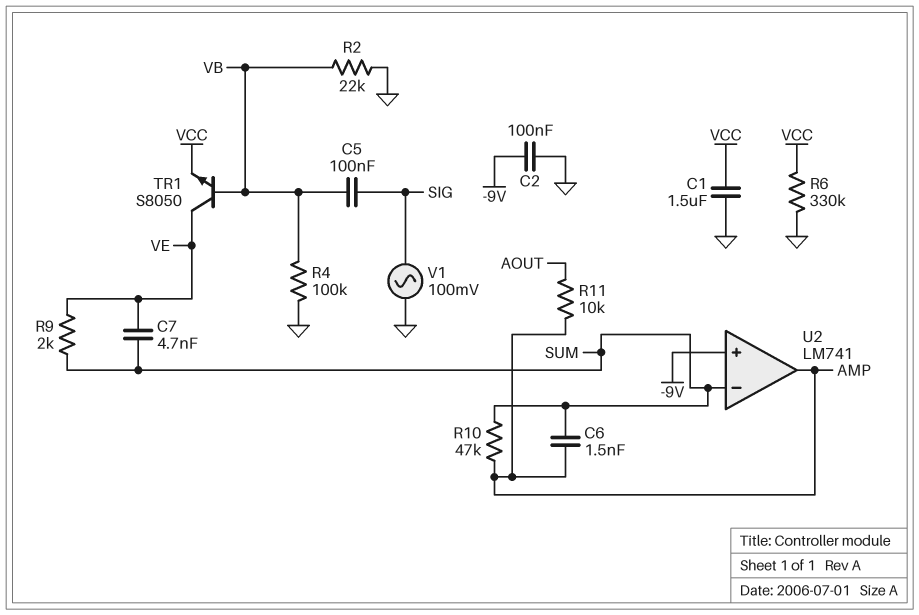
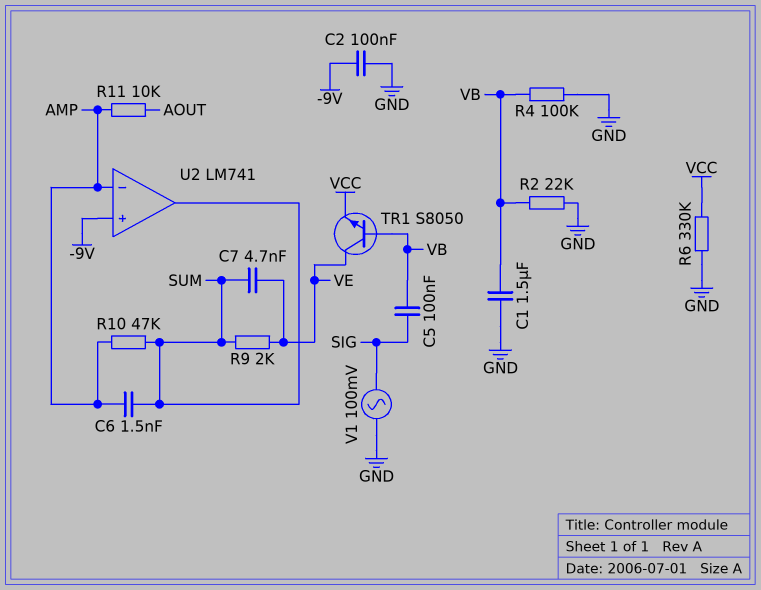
C1: 1.5uF (GND, VCC) -> 1.5uF (GND, VB)
U2 pin in-: SUM -> AMP
U2 pin out: AMP -> SUM

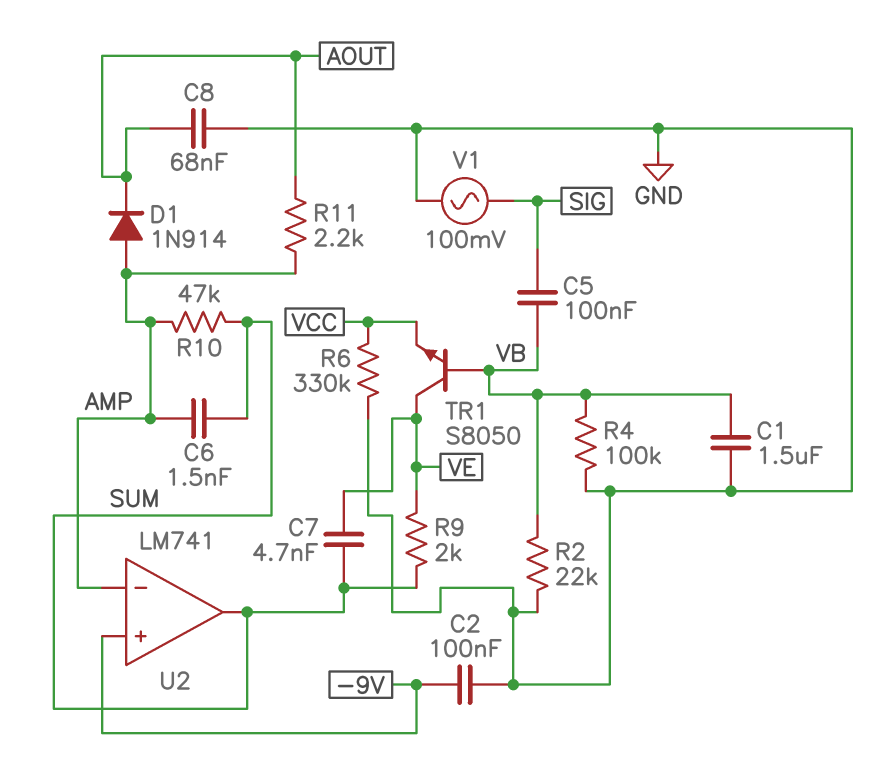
C8: none -> 68nF (AOUT, GND)
D1: none -> diode 1N914 (A AMP, K AOUT)
R11: 10k (AMP, AOUT) -> 2.2k (AMP, AOUT)

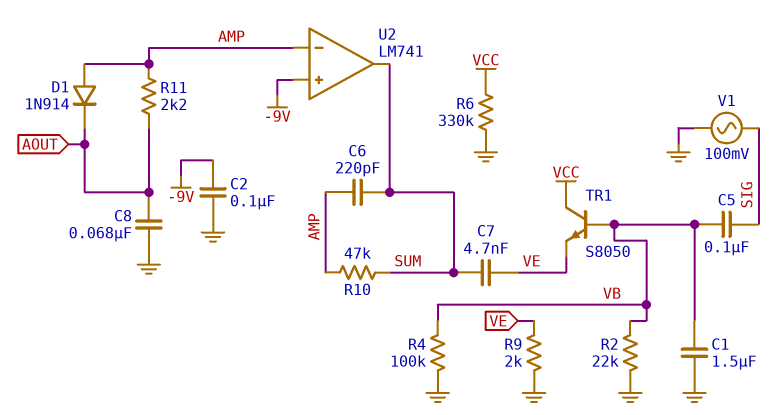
C6: 1.5nF (AMP, SUM) -> 220pF (AMP, SUM)
R9: 2k (SUM, VE) -> 2k (GND, VE)
TR1: NPN S8050 (B VB, C VE, E VCC) -> NPN S8050 (B VB, C VCC, E VE)

